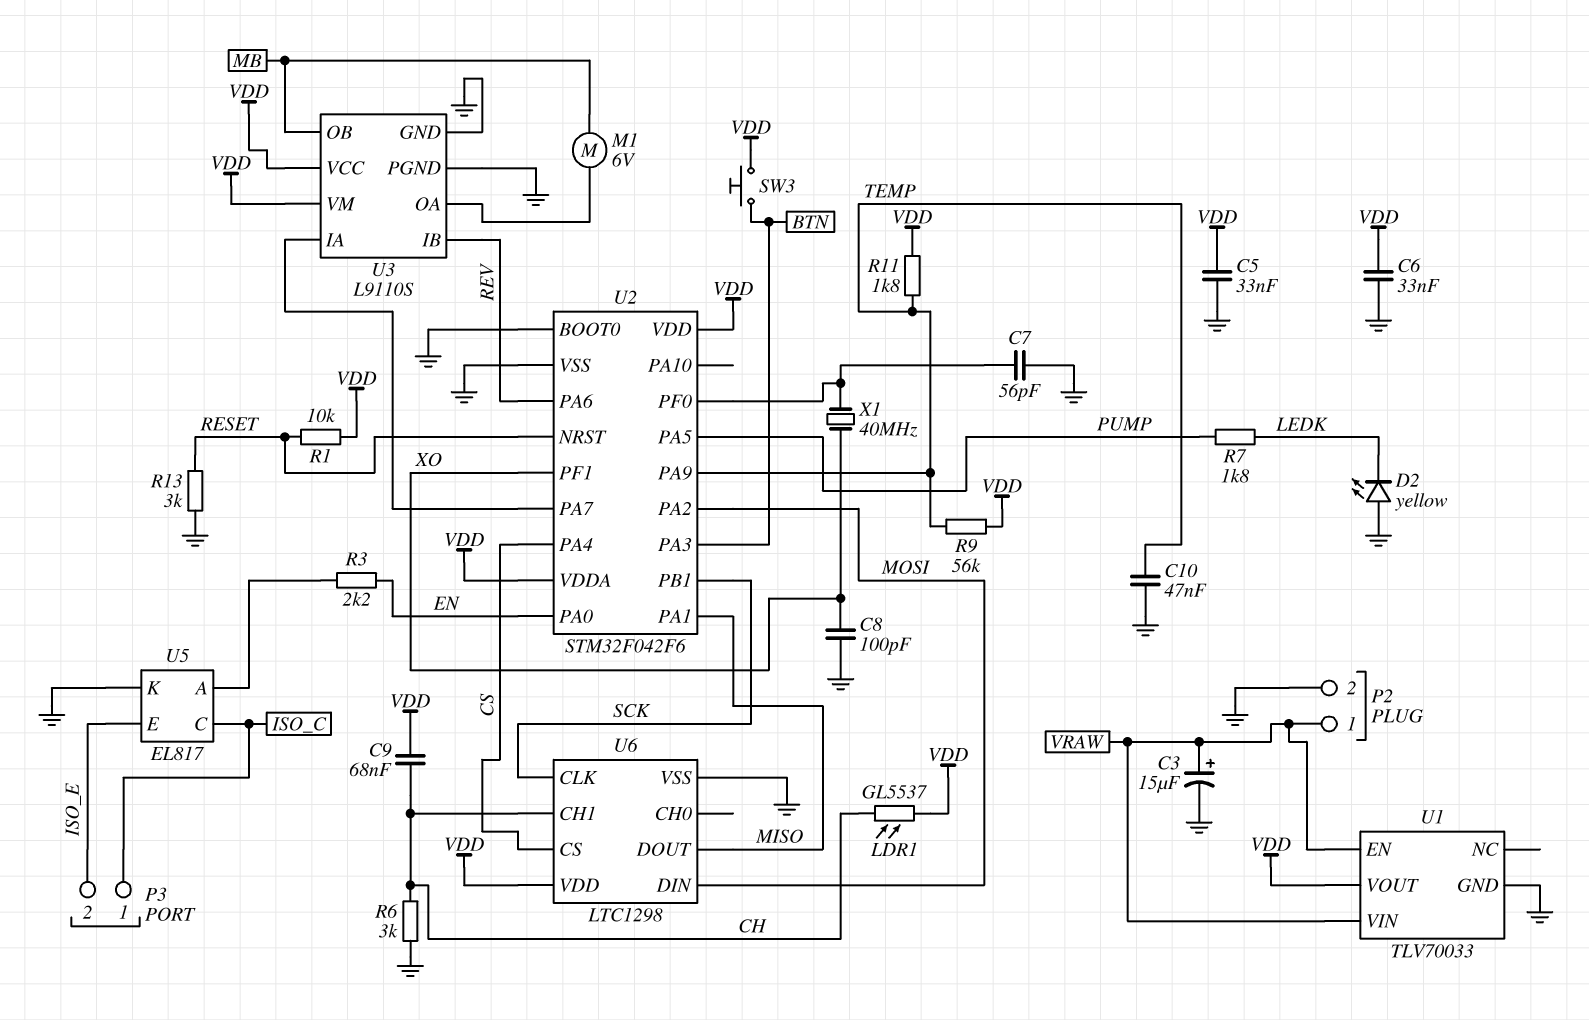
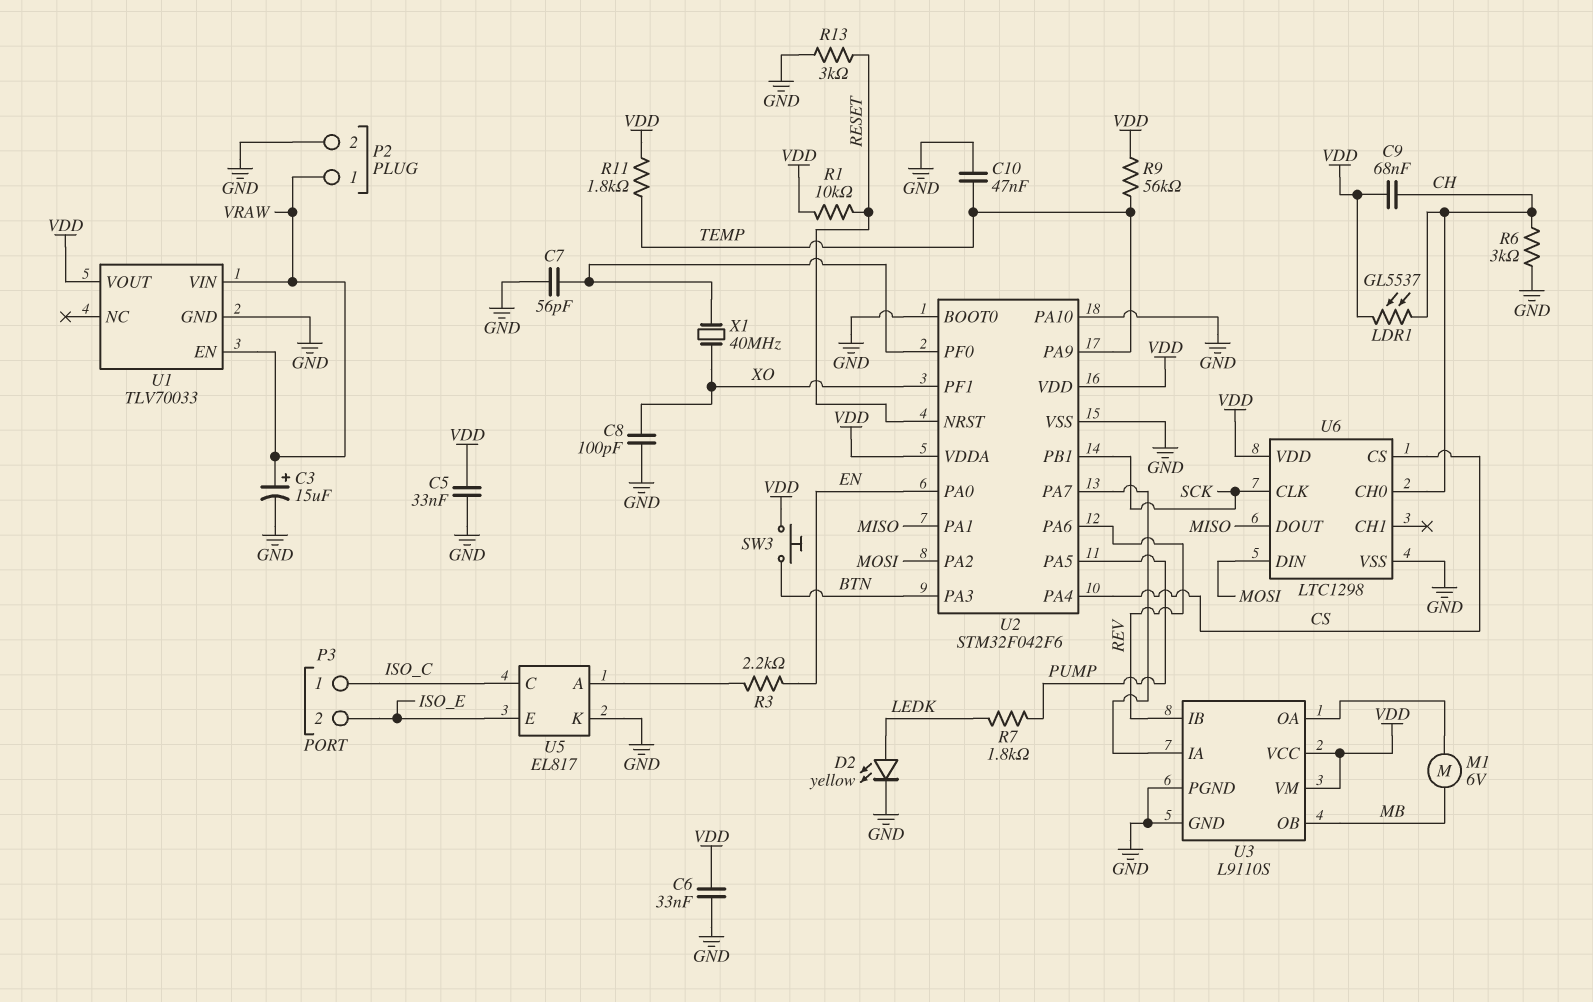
D2: LED yellow (A GND, K LEDK) -> LED yellow (A LEDK, K GND)
U2 pin PA10: none -> GND
U6 pin CH0: none -> CH
U6 pin CH1: CH -> none

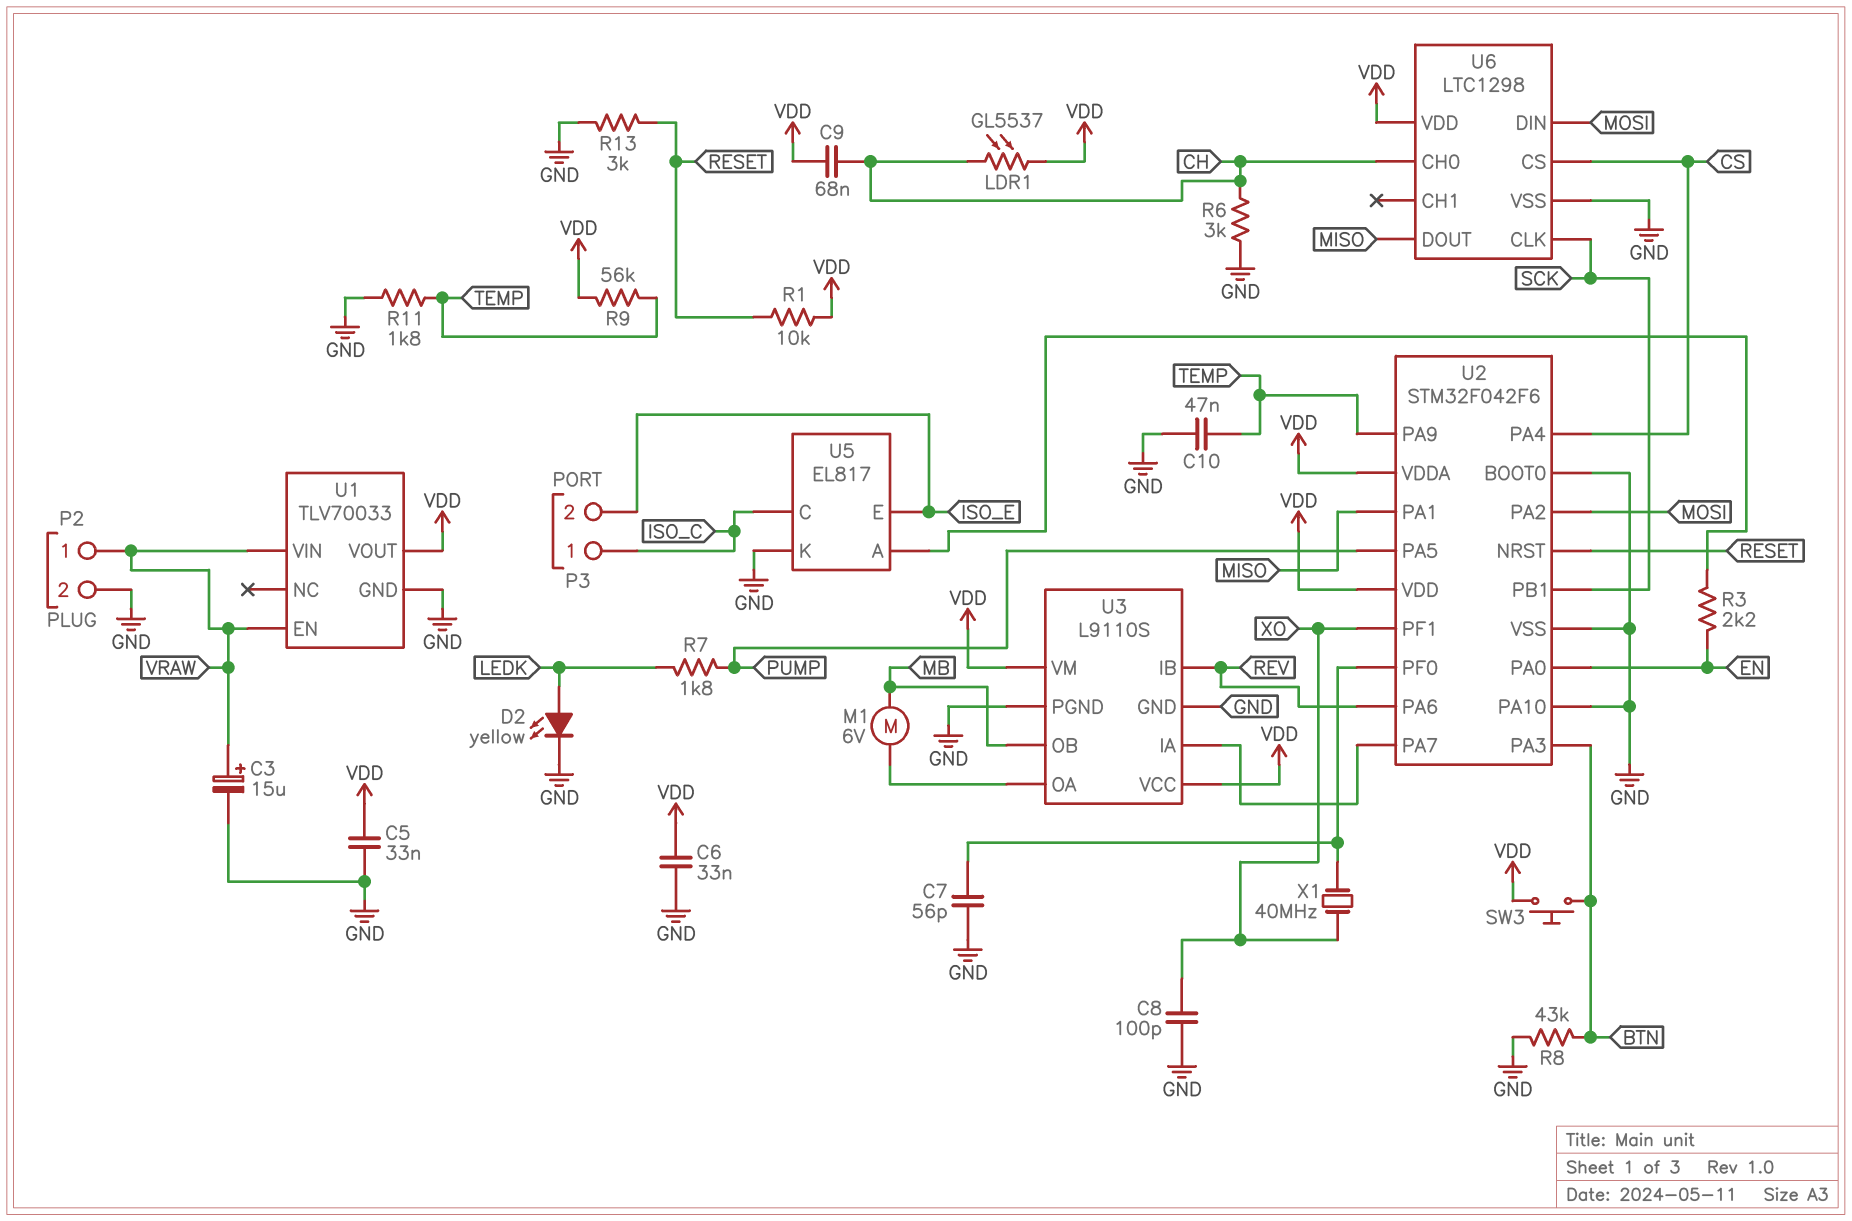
R8: none -> 43k (BTN, GND)
R11: 1.8k (TEMP, VDD) -> 1.8k (GND, TEMP)

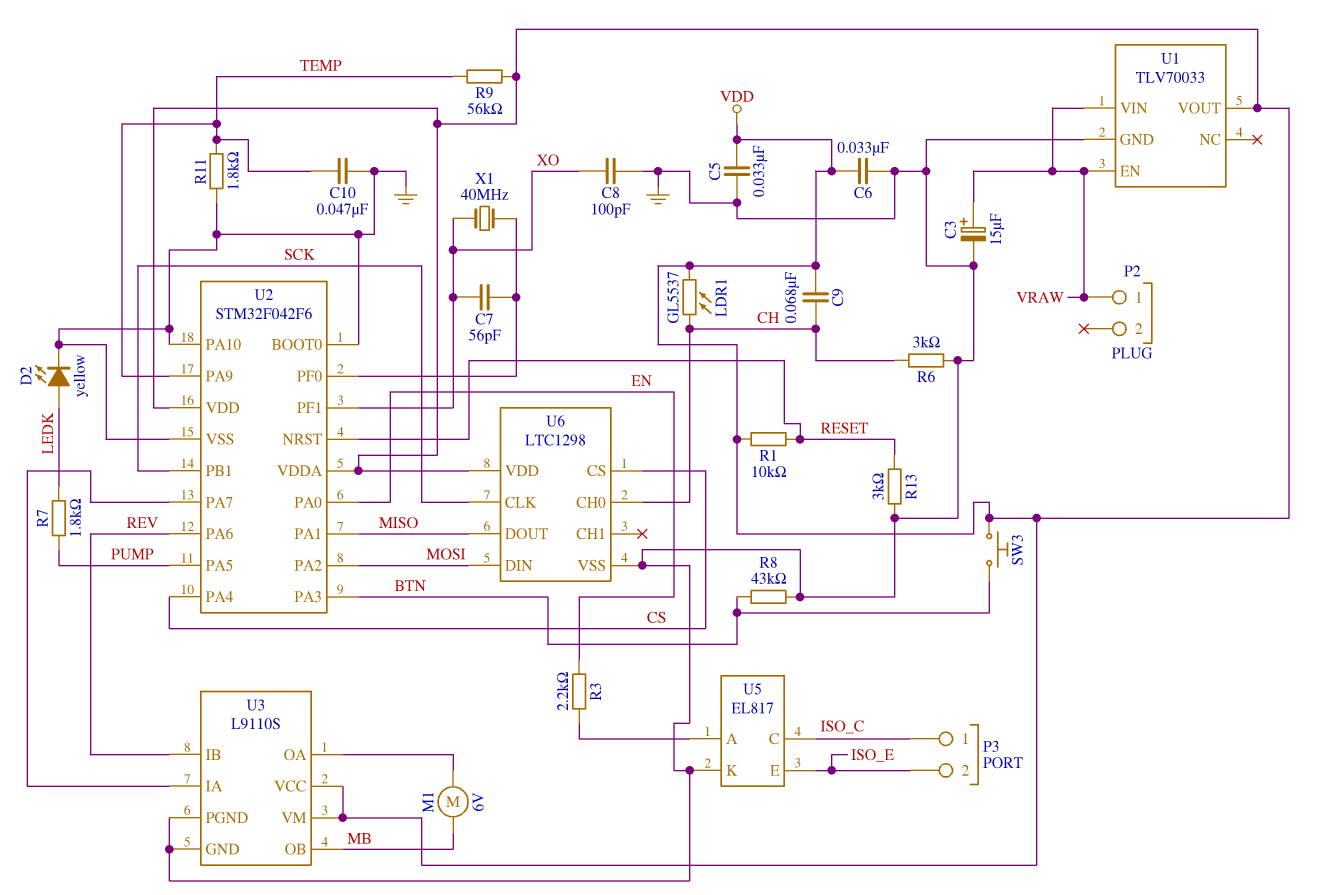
C7: 56pF (GND, U2/PF0) -> 56pF (U2/PF0, XO)
P2 pin 2: GND -> none

